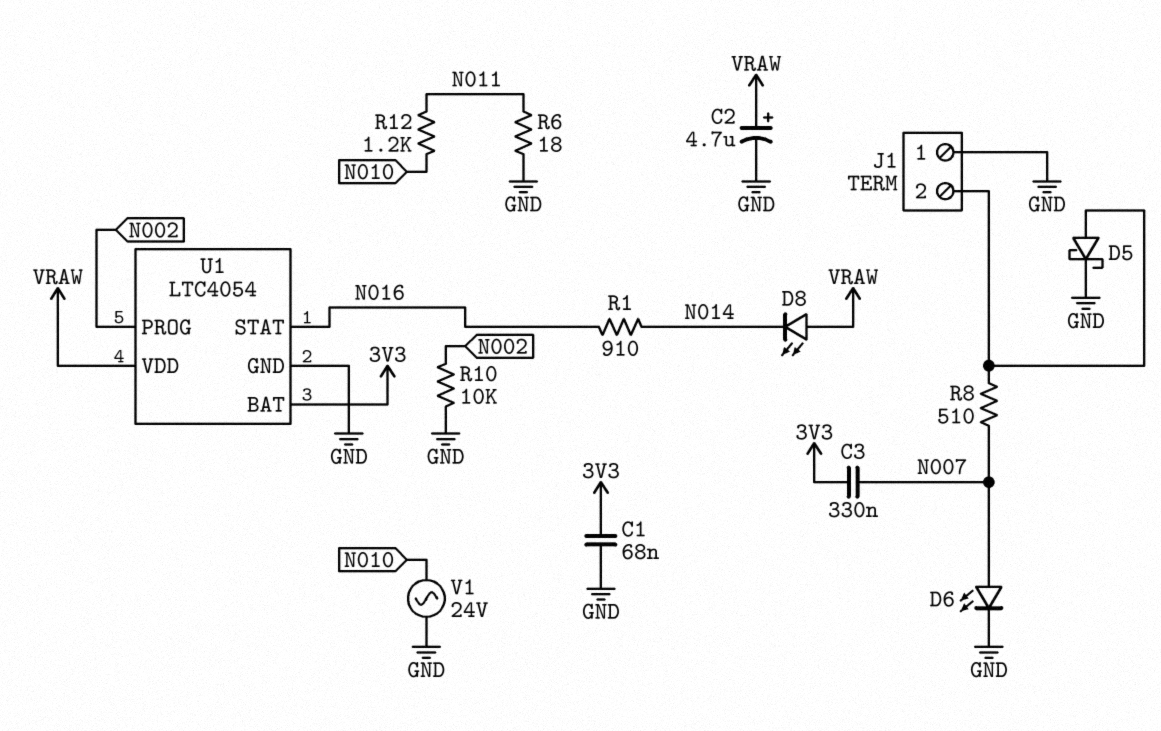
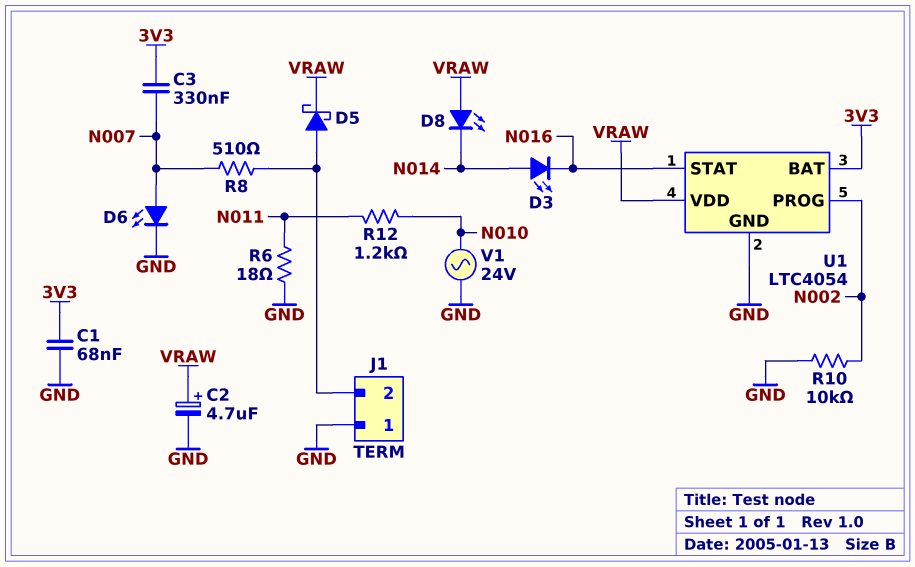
D3: none -> LED (A N014, K N016)
D5: schottky (A J1/2, K GND) -> schottky (A J1/2, K VRAW)
R1: 910 (N014, N016) -> none

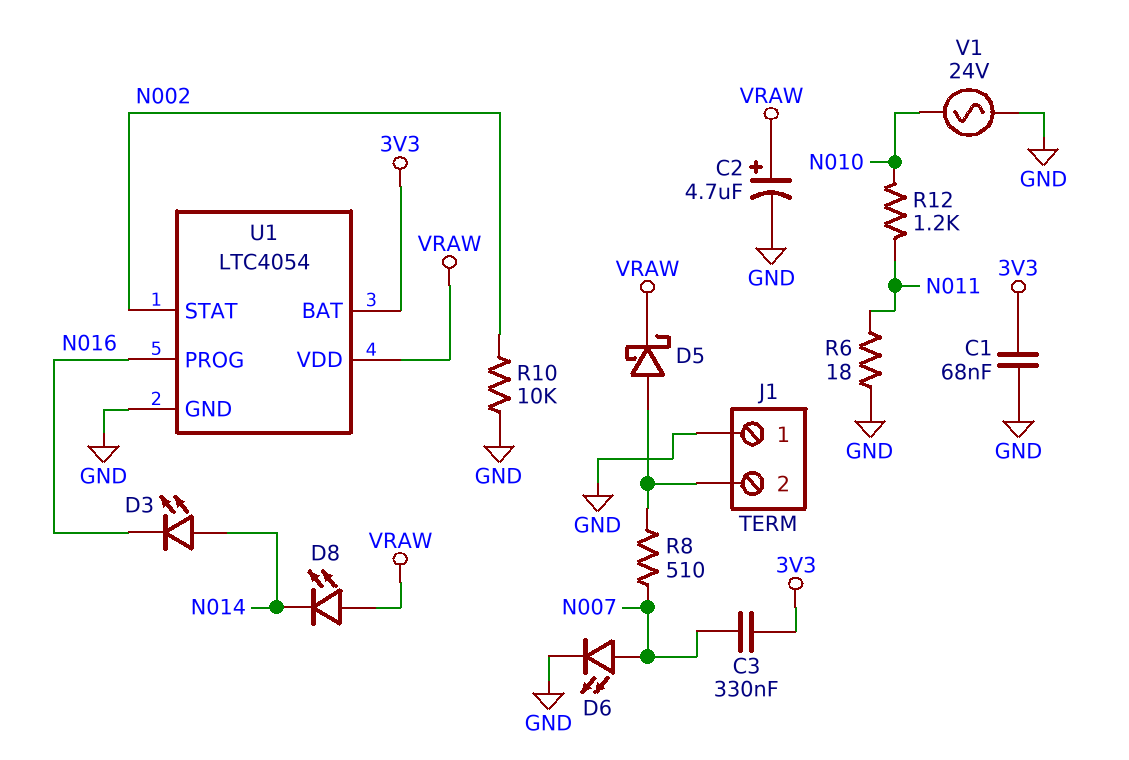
U1 pin PROG: N002 -> N016
U1 pin STAT: N016 -> N002

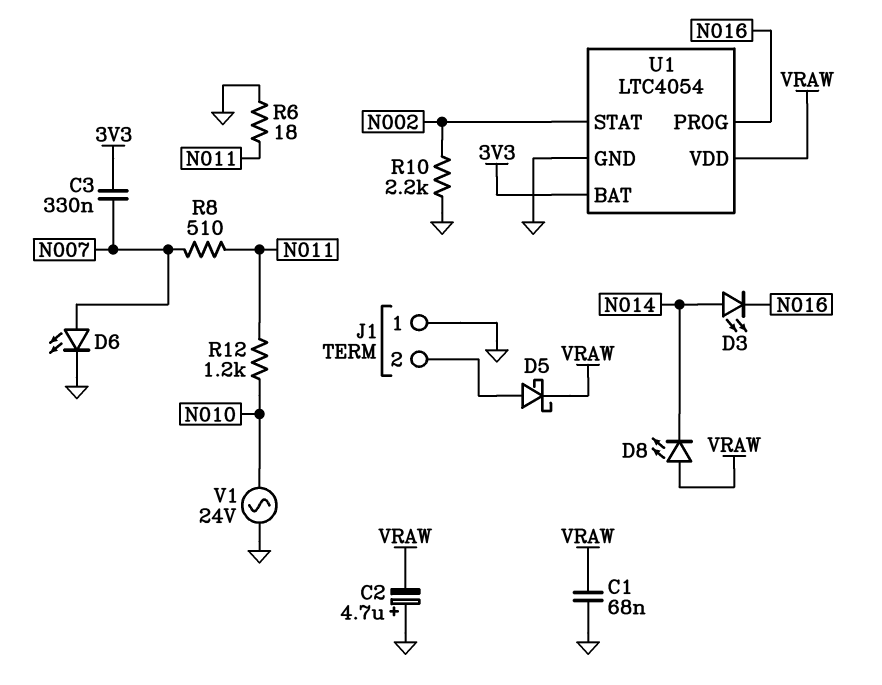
C1: 68nF (3V3, GND) -> 68nF (GND, VRAW)
C2: 4.7uF (plus VRAW, minus GND) -> 4.7uF (plus GND, minus VRAW)
R8: 510 (J1/2, N007) -> 510 (N007, N011)
R10: 10k (GND, N002) -> 2.2k (GND, N002)

